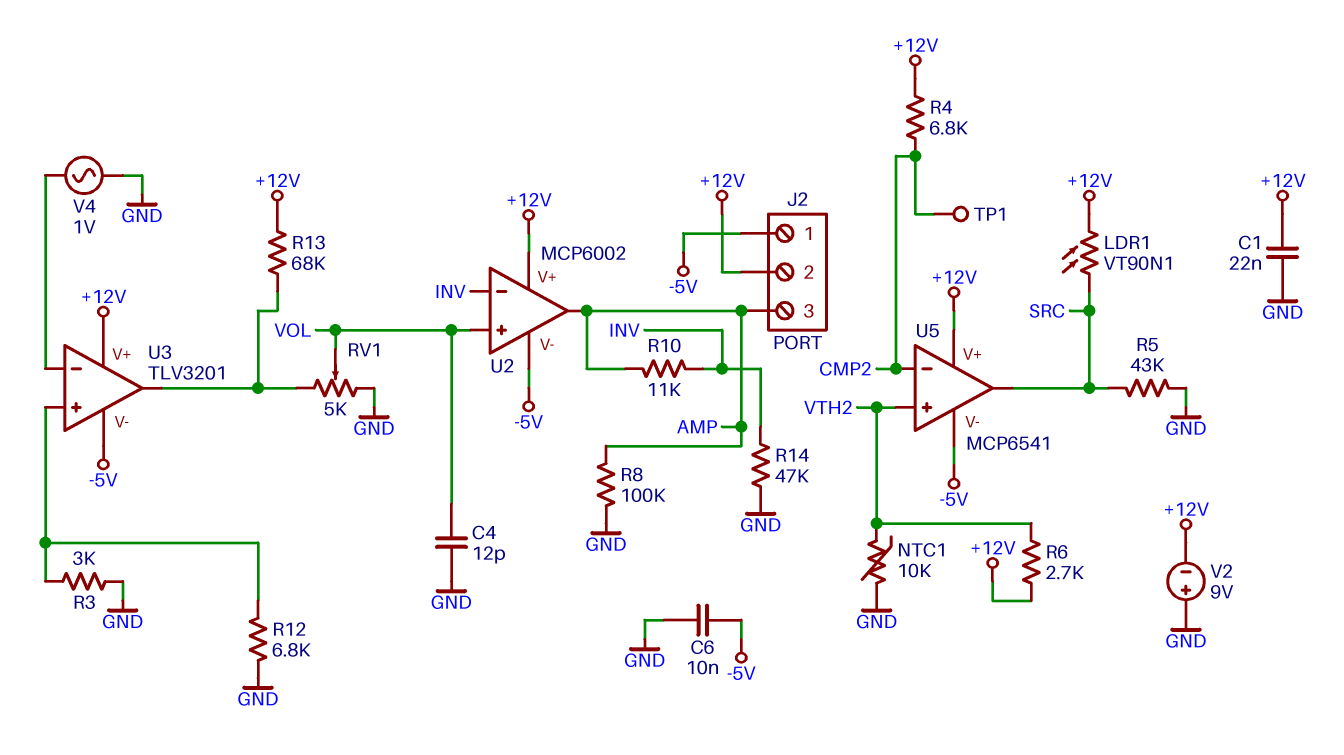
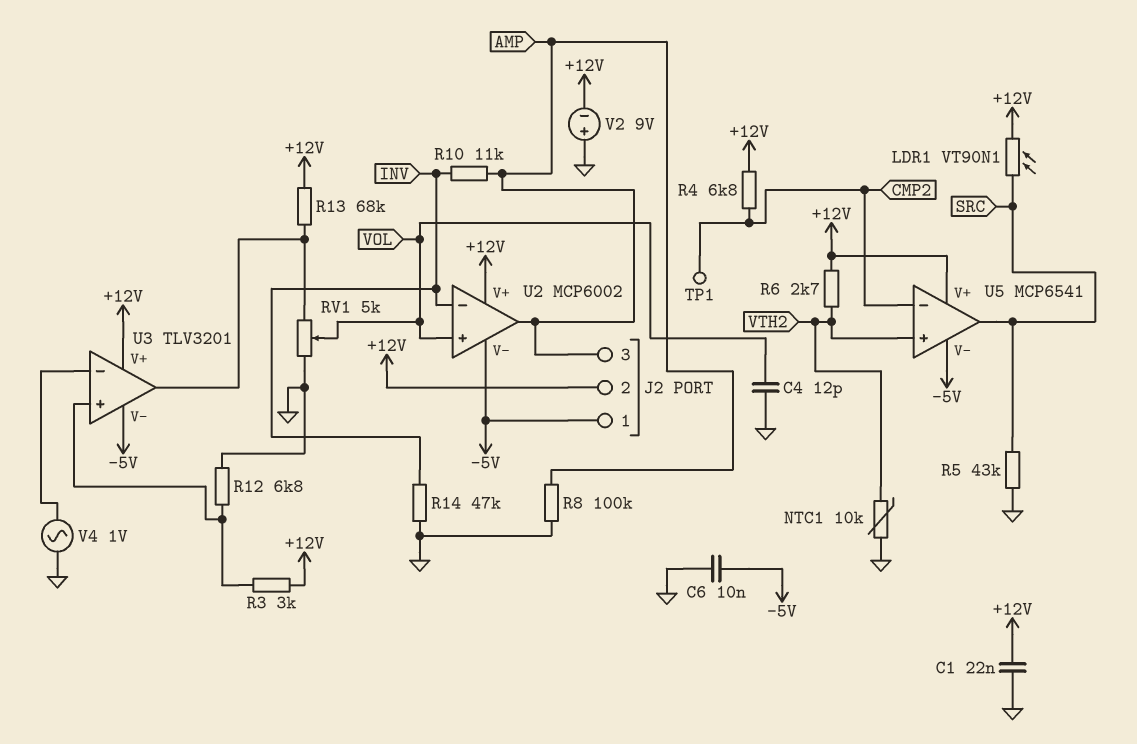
R3: 3k (GND, U3/in+) -> 3k (+12V, U3/in+)

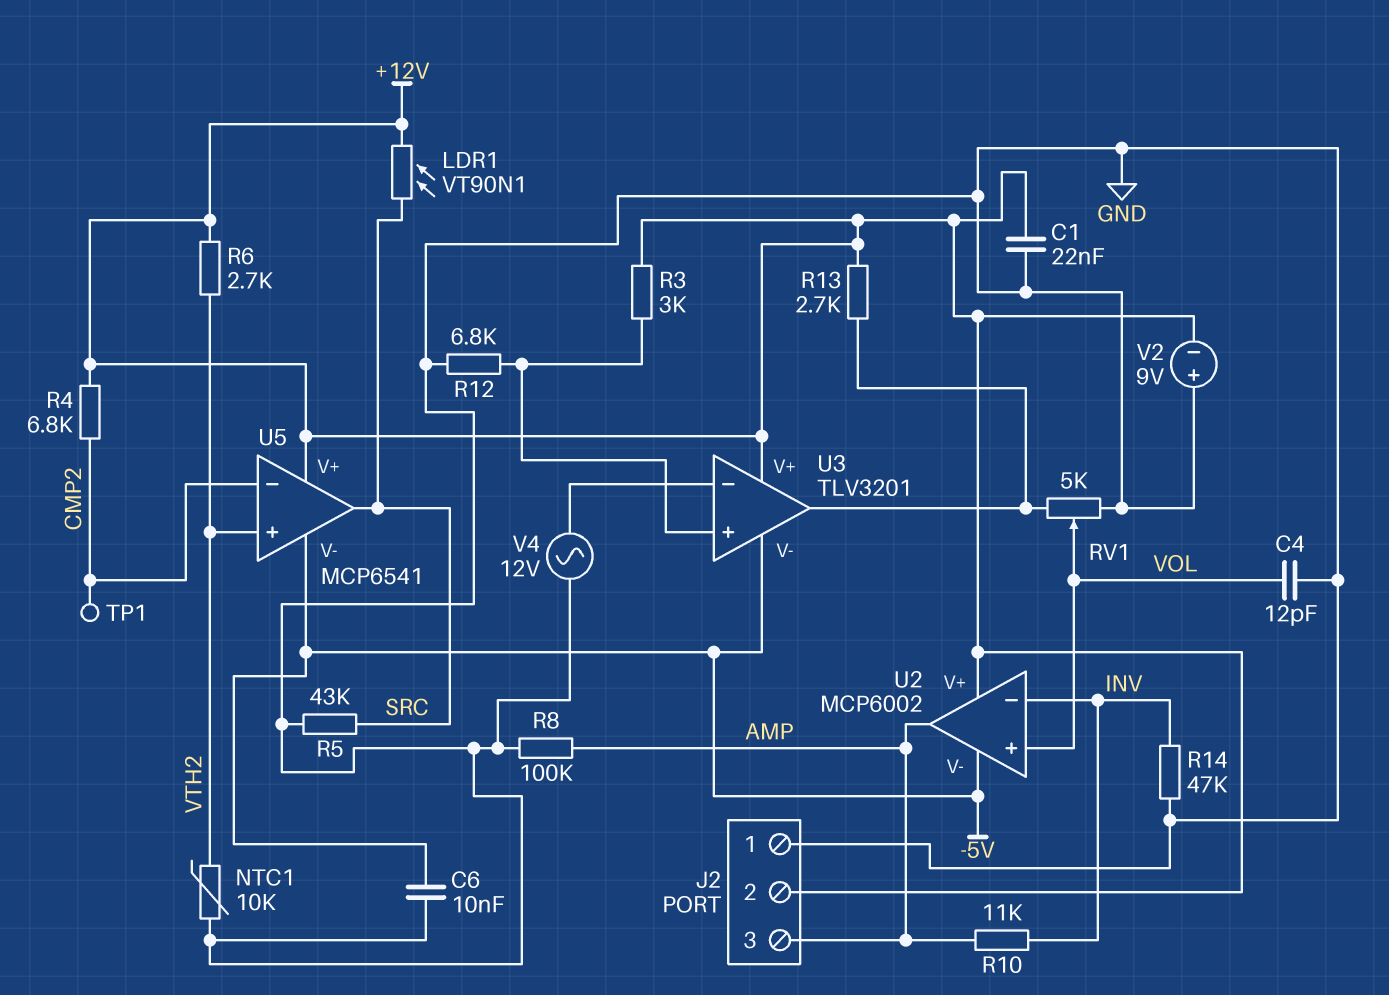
J2 pin 1: -5V -> GND
R13: 68k (+12V, U3/out) -> 2.7k (+12V, U3/out)
V4: AC 1V (GND, U3/in-) -> AC 12V (GND, U3/in-)

